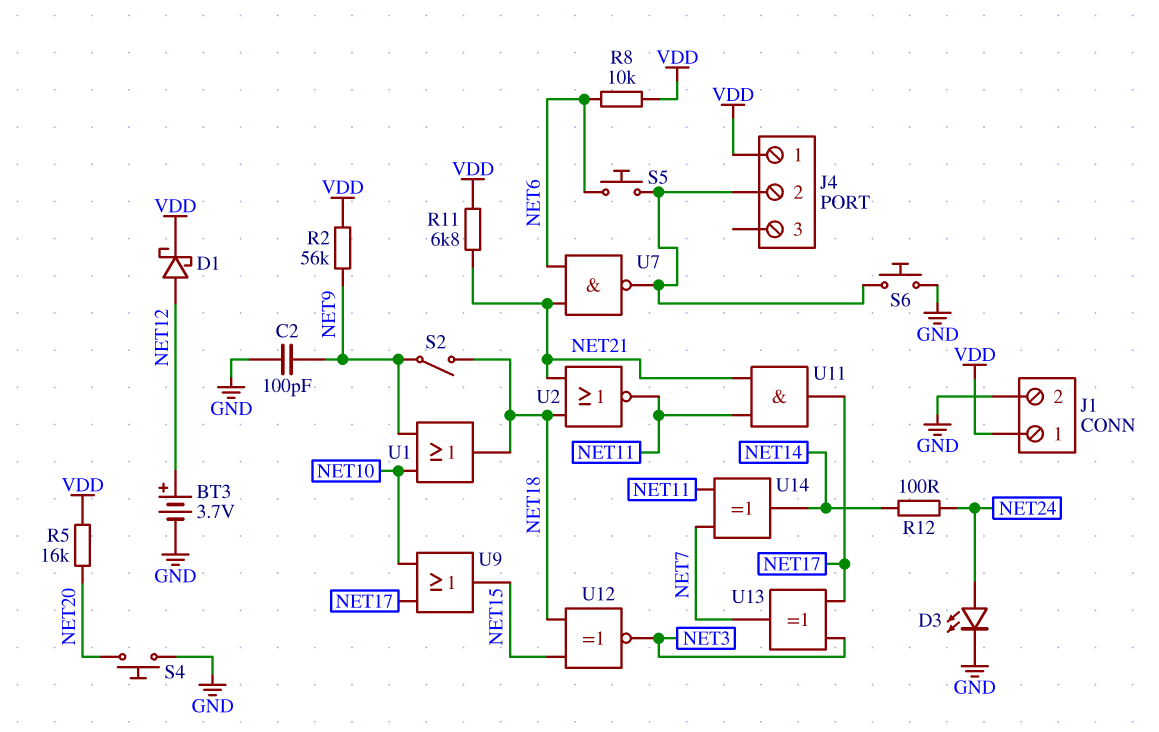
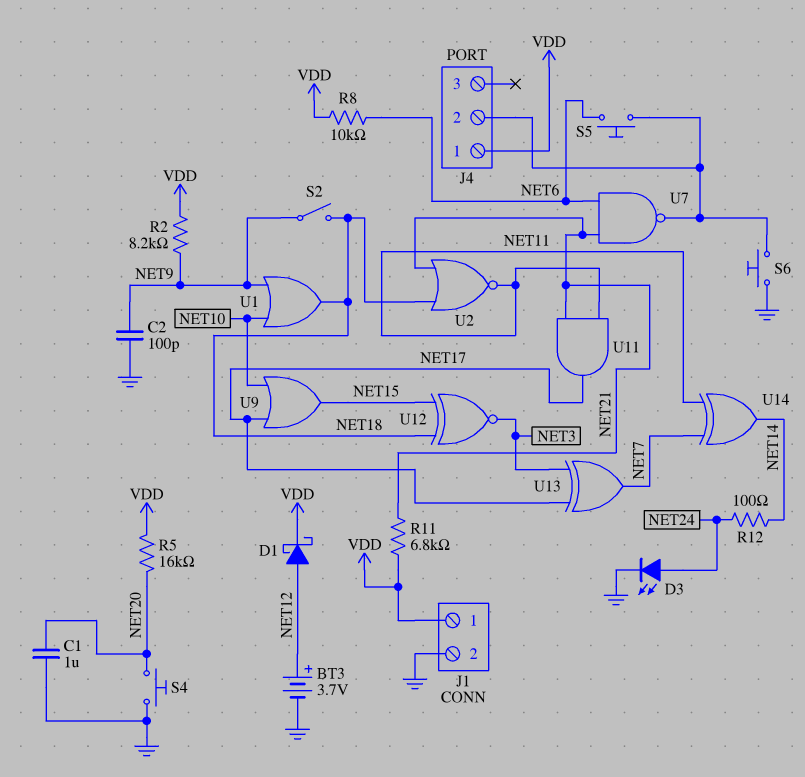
C1: none -> 1uF (GND, NET20)
R2: 56k (NET9, VDD) -> 8.2k (NET9, VDD)

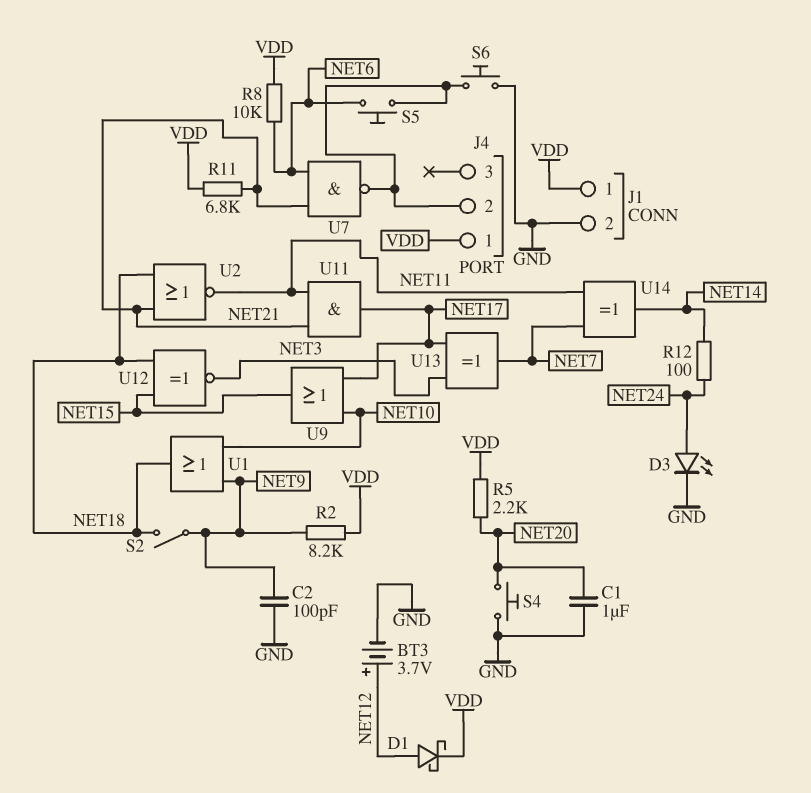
R5: 16k (NET20, VDD) -> 2.2k (NET20, VDD)

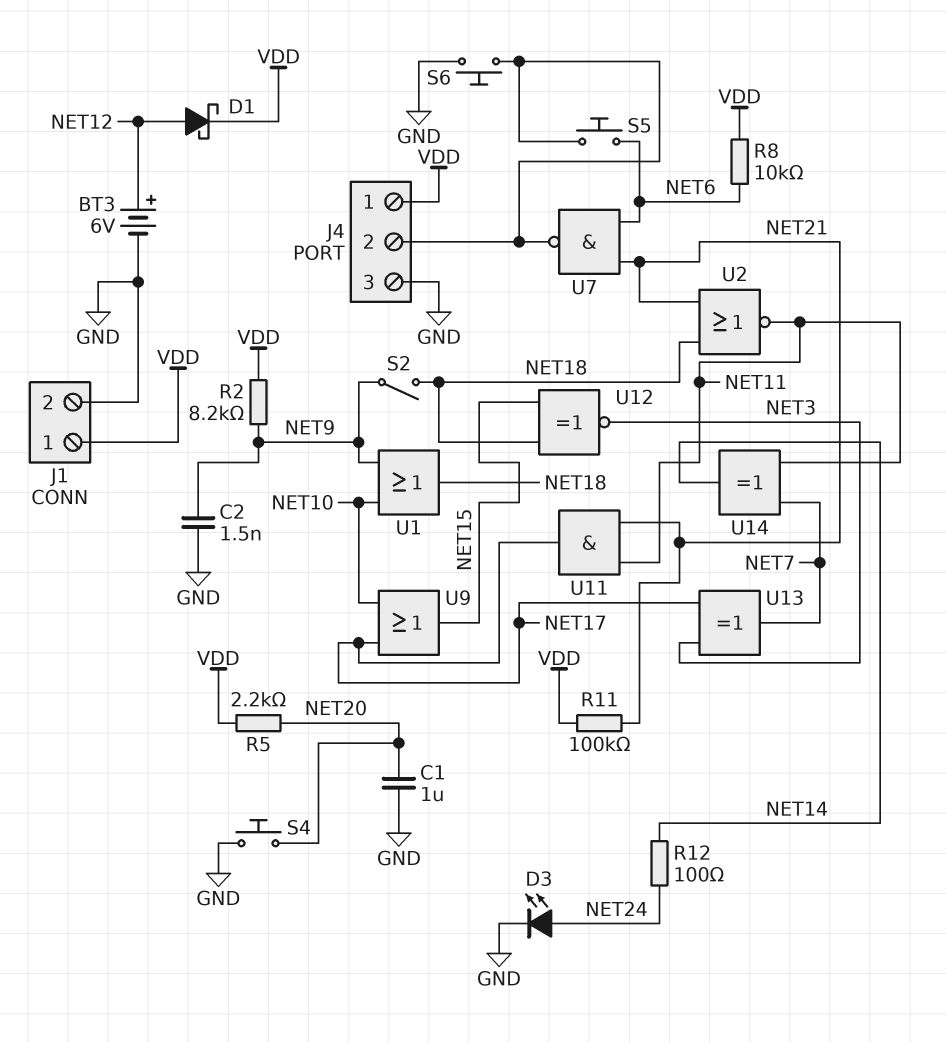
BT3: 3.7V (plus NET12, minus GND) -> 6V (plus NET12, minus GND)
C2: 100pF (GND, NET9) -> 1.5nF (GND, NET9)
J4 pin 3: none -> GND
R11: 6.8k (NET21, VDD) -> 100k (NET21, VDD)

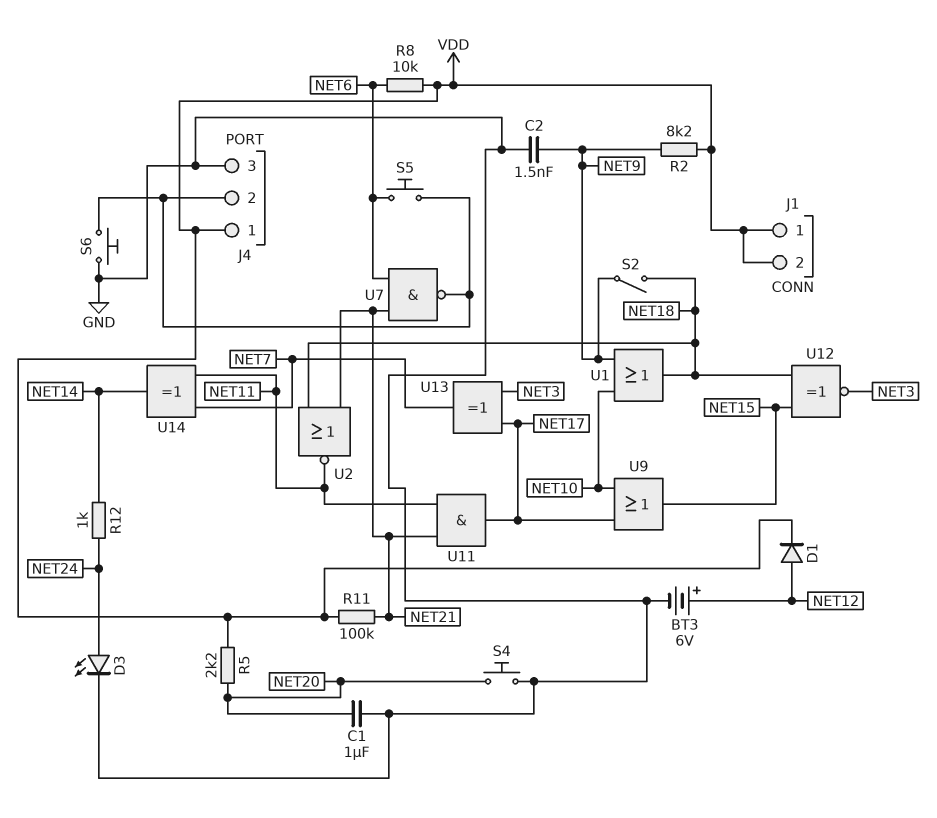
D1: schottky (A NET12, K VDD) -> diode (A NET12, K VDD)
J1 pin 2: GND -> VDD
R12: 100 (NET14, NET24) -> 1k (NET14, NET24)

